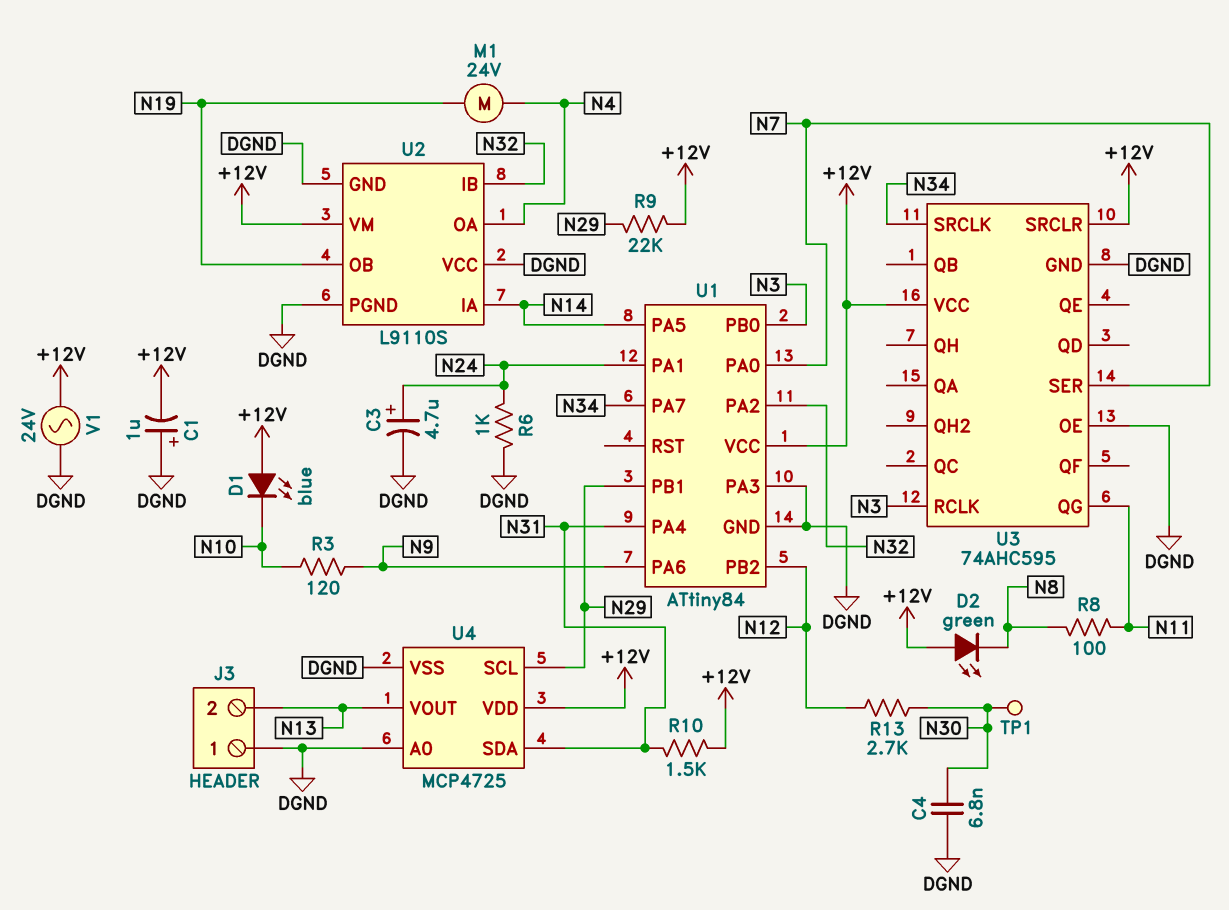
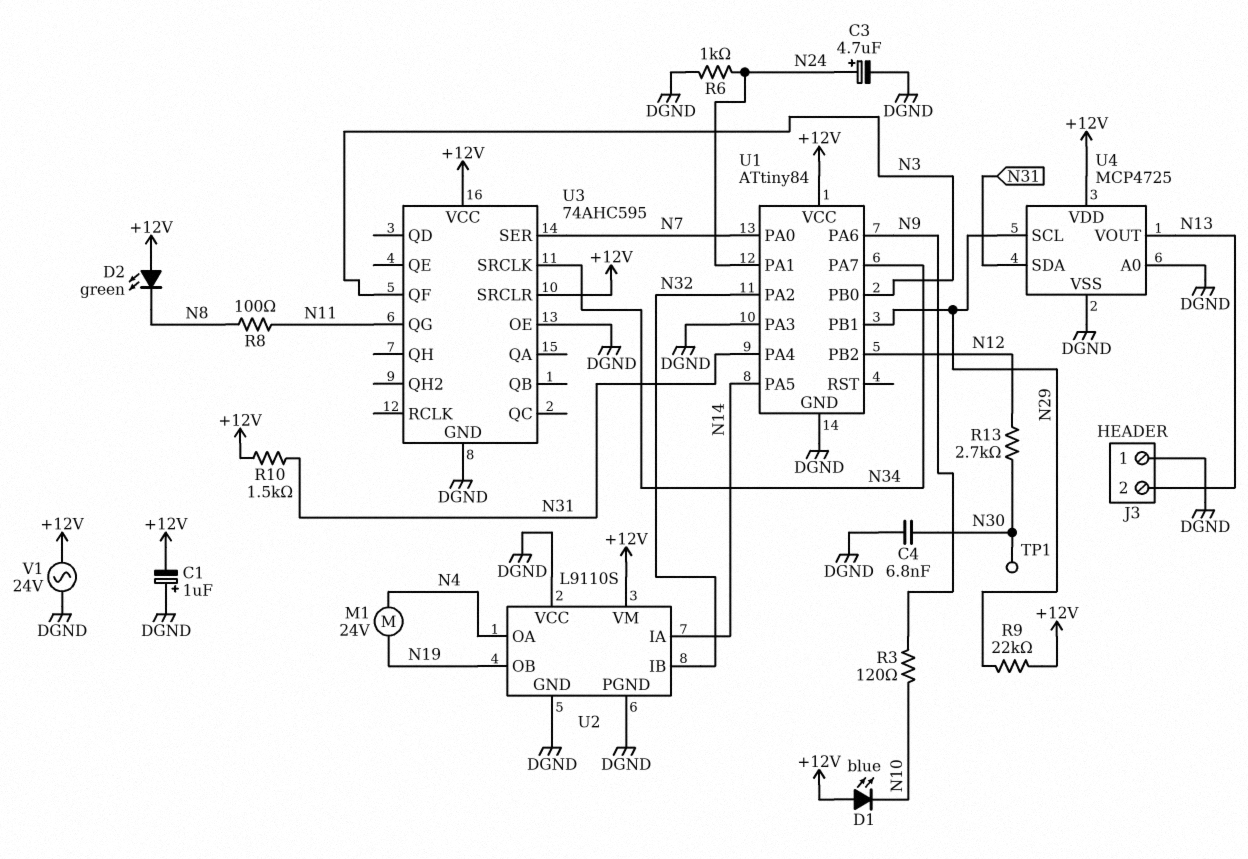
U3 pin QF: none -> N3
U3 pin RCLK: N3 -> none

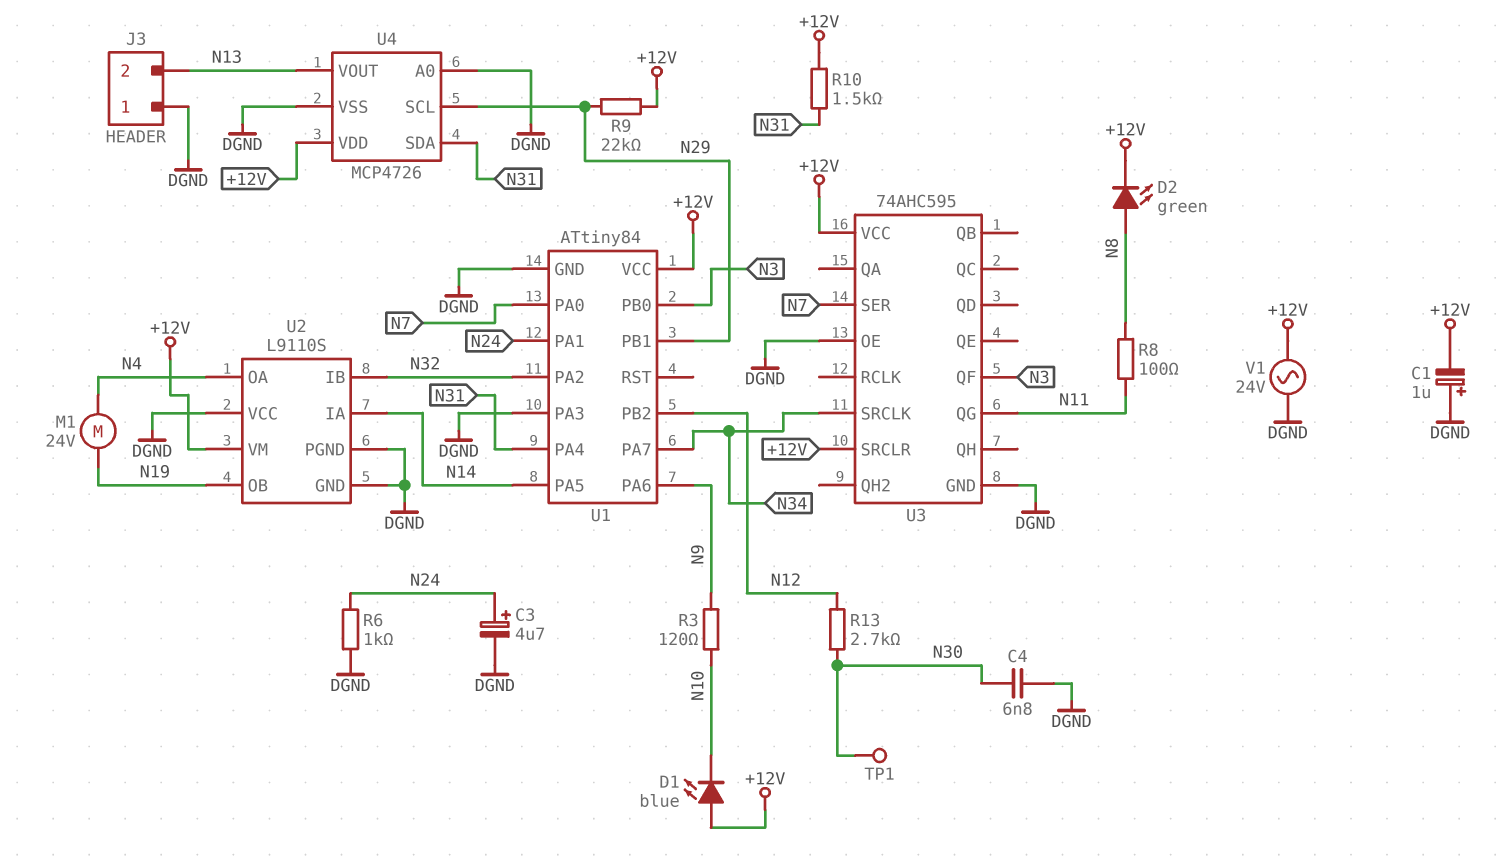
D2: LED green (A +12V, K N8) -> LED green (A N8, K +12V)
U4: MCP4725 -> MCP4726

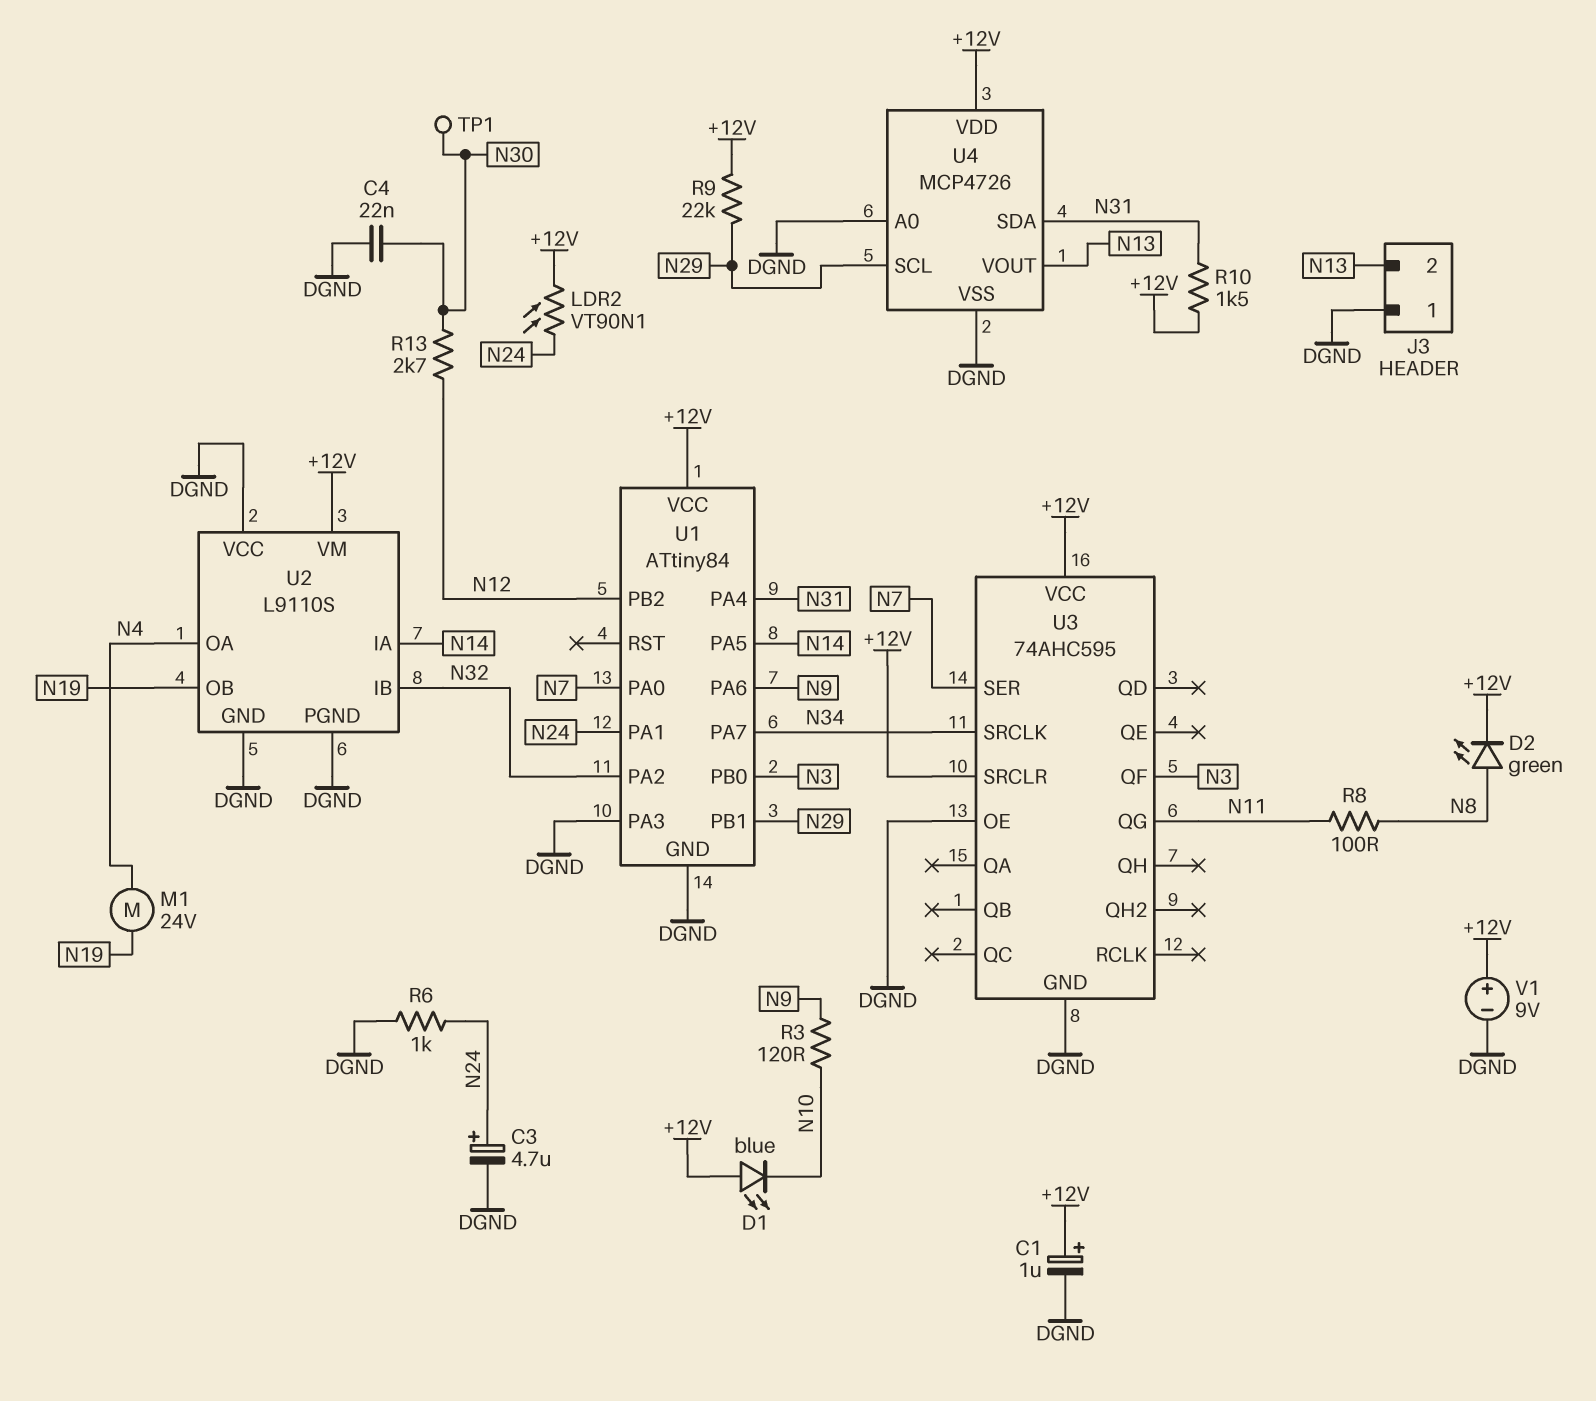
C1: 1uF (plus DGND, minus +12V) -> 1uF (plus +12V, minus DGND)
C4: 6.8nF (DGND, N30) -> 22nF (DGND, N30)
LDR2: none -> VT90N1 (+12V, N24)
V1: AC 24V (+12V, DGND) -> 9V (plus +12V, minus DGND)

